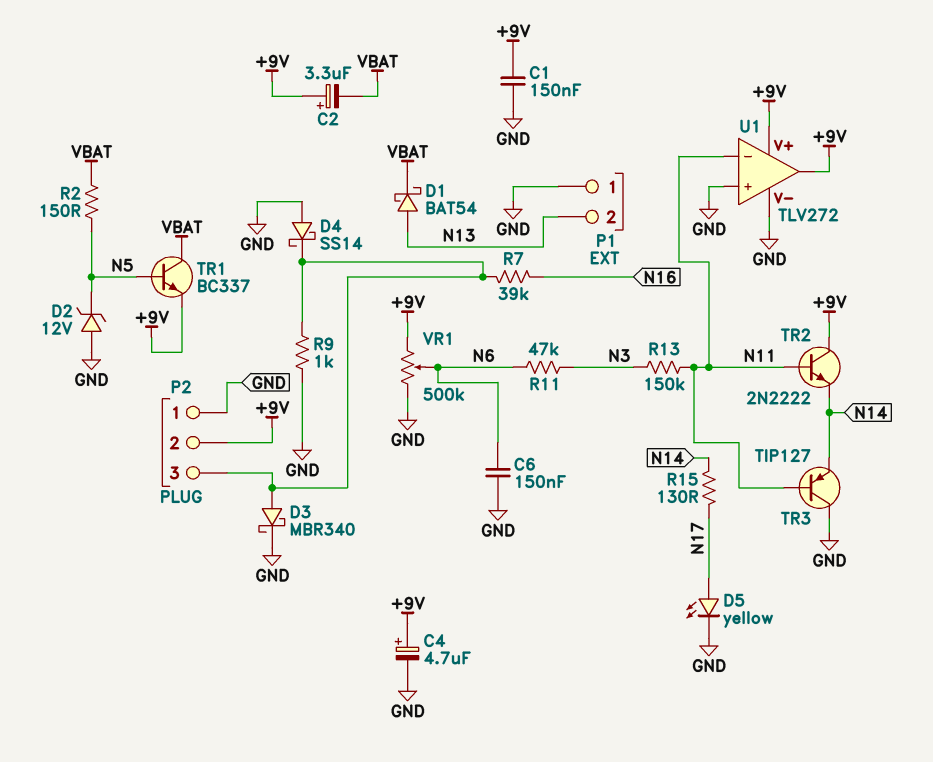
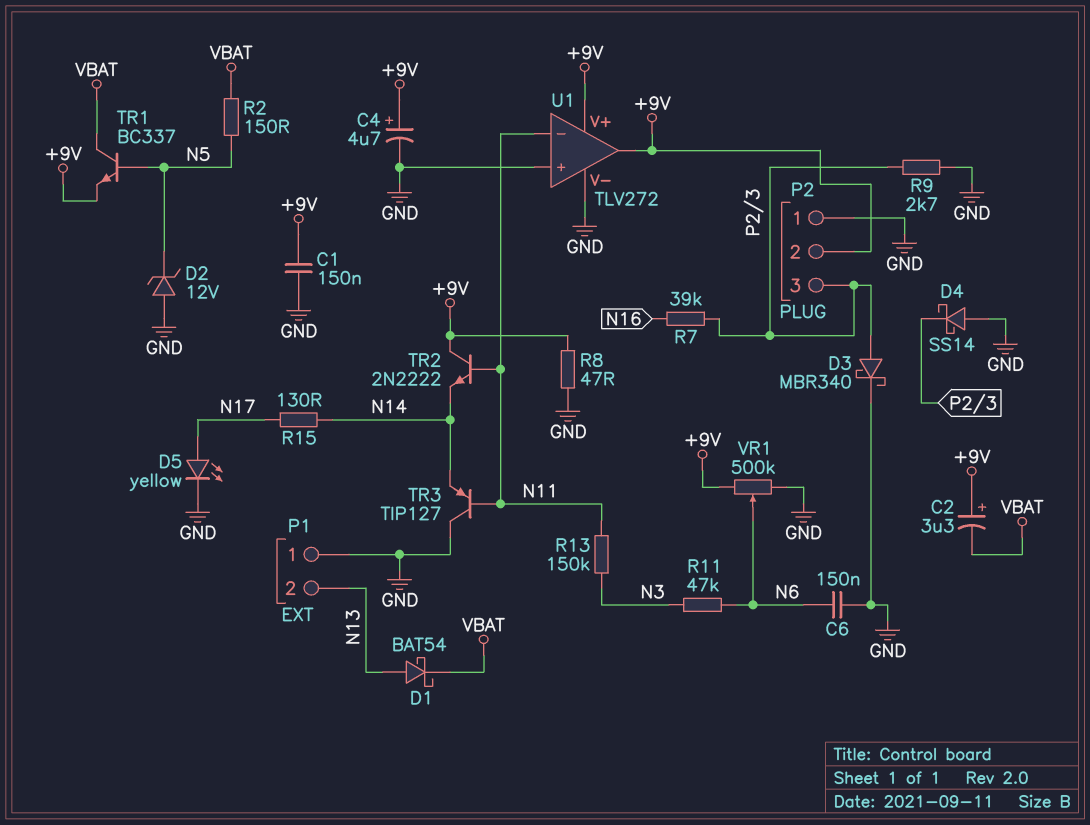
R8: none -> 47 (+9V, GND)
R9: 1k (GND, P2/3) -> 2.7k (GND, P2/3)

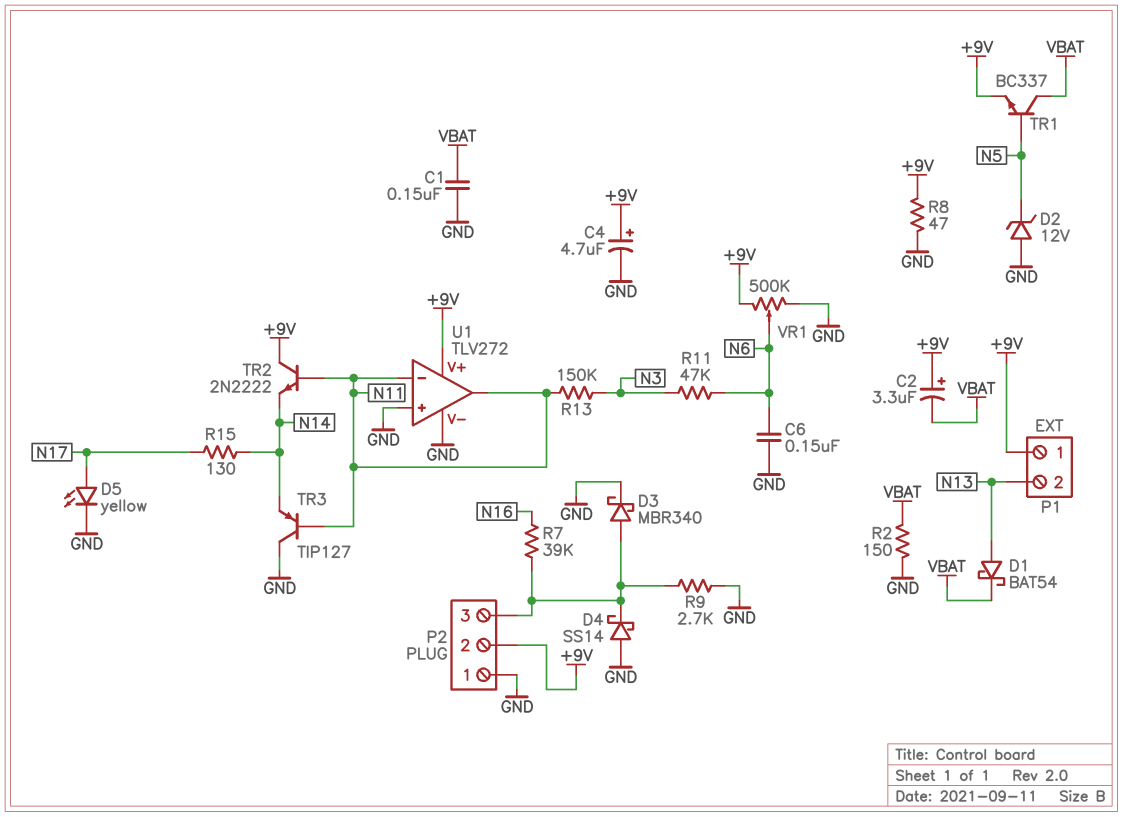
C1: 150nF (+9V, GND) -> 150nF (GND, VBAT)
P1 pin 1: GND -> +9V
R2: 150 (N5, VBAT) -> 150 (GND, VBAT)
U1 pin out: +9V -> N11

